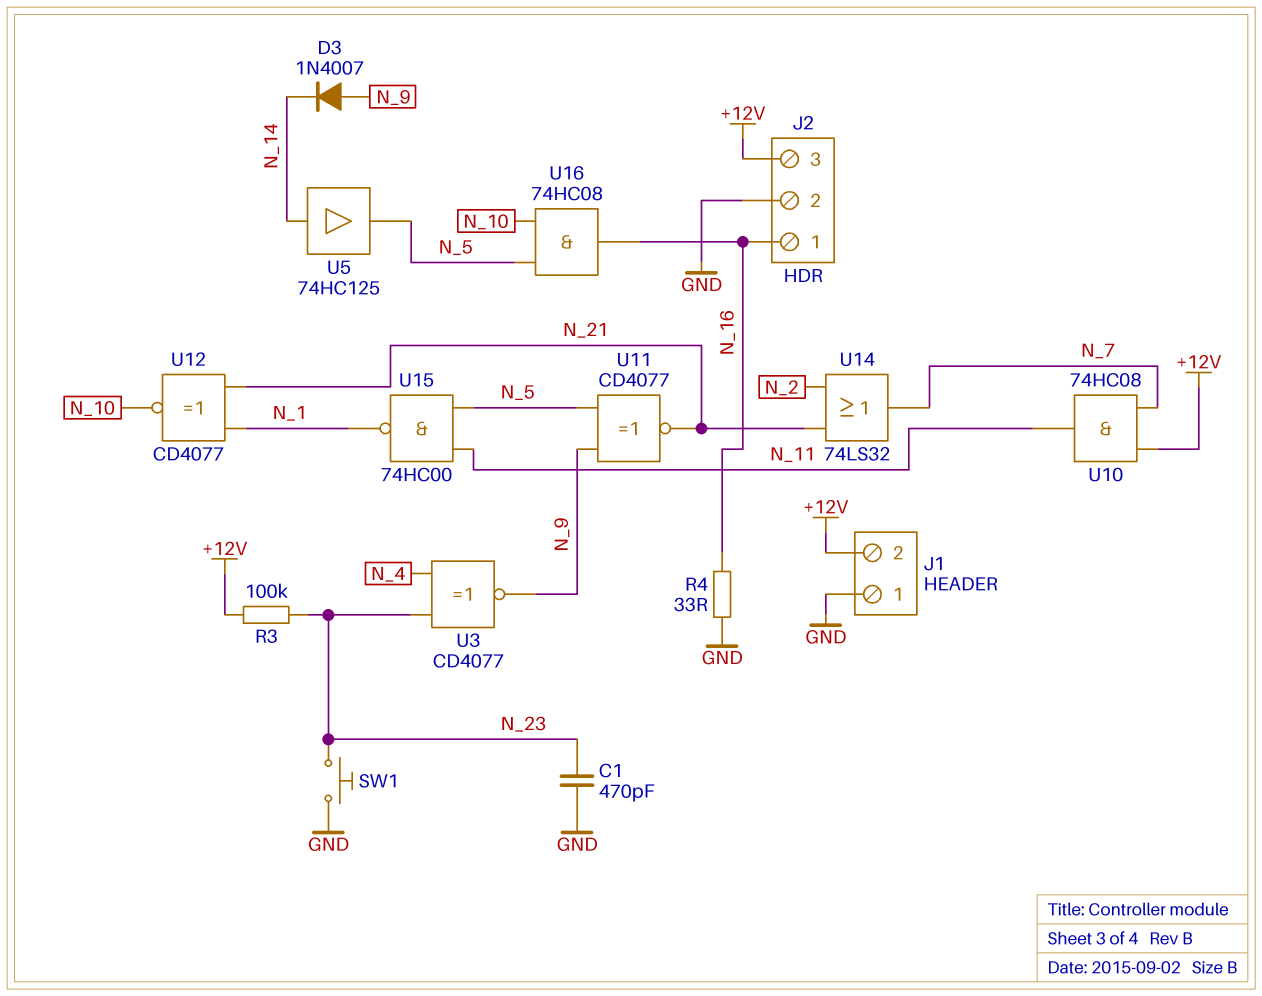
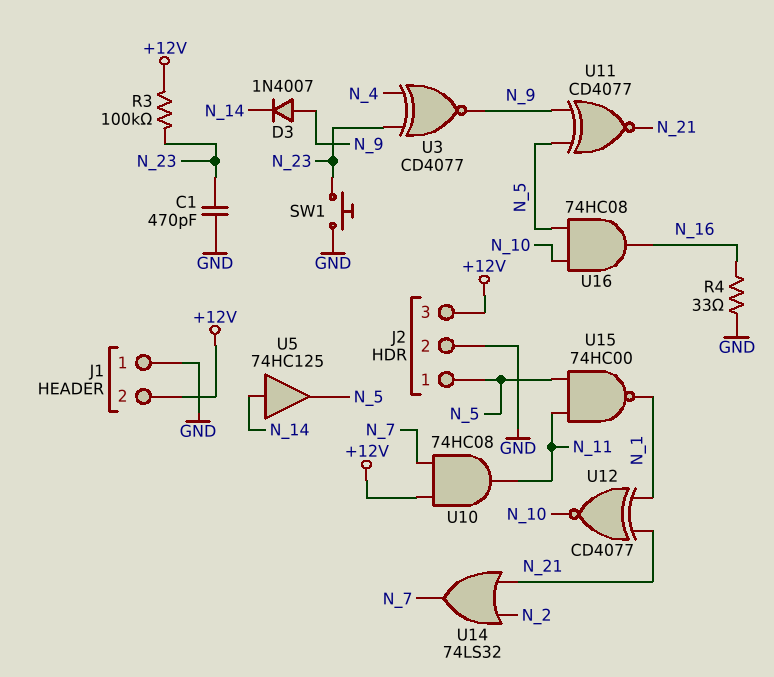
J2 pin 1: N_16 -> N_5

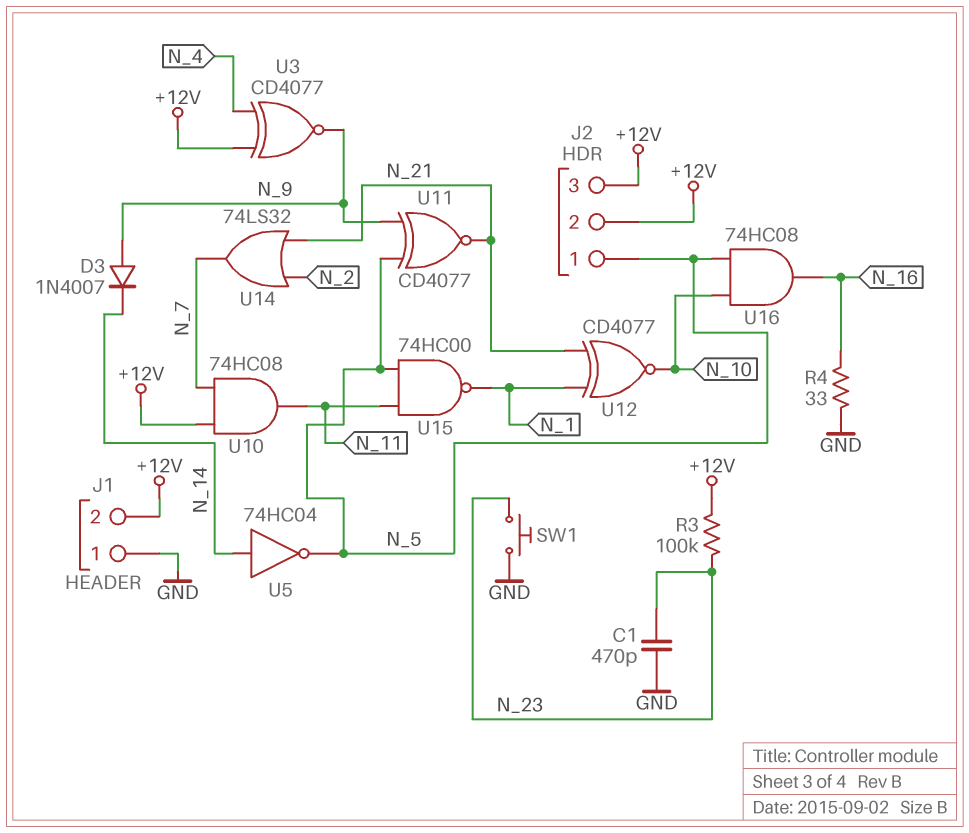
J2 pin 2: GND -> +12V
U3: XNOR CD4077 (in N_4, in N_23, out N_9) -> XNOR CD4077 (in +12V, in N_4, out N_9)
U5: buffer 74HC125 (in N_14, out N_5) -> NOT 74HC04 (in N_14, out N_5)

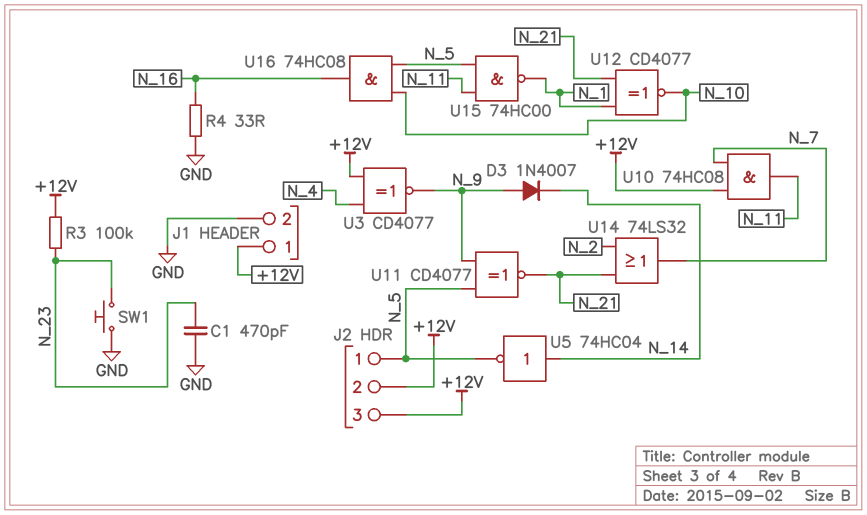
J1 pin 1: GND -> +12V
J1 pin 2: +12V -> GND

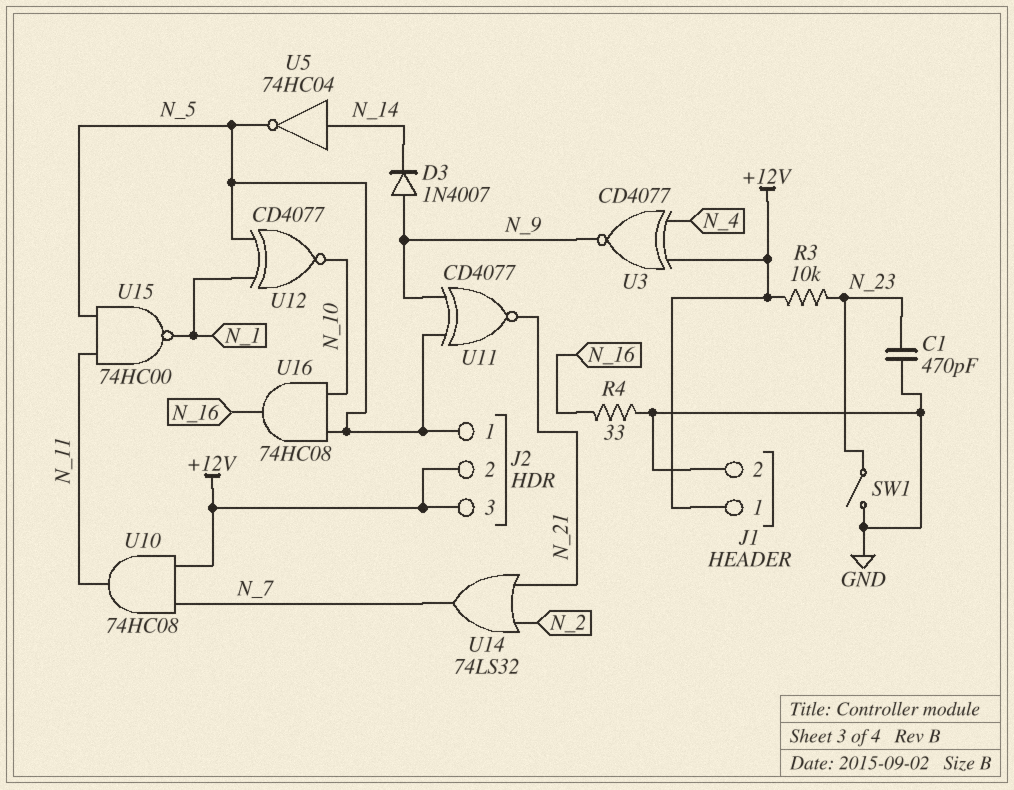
R3: 100k (+12V, N_23) -> 10k (+12V, N_23)
SW1: button (GND, N_23) -> switch (GND, N_23)
U12: XNOR CD4077 (in N_1, in N_21, out N_10) -> XNOR CD4077 (in N_1, in N_5, out N_10)

